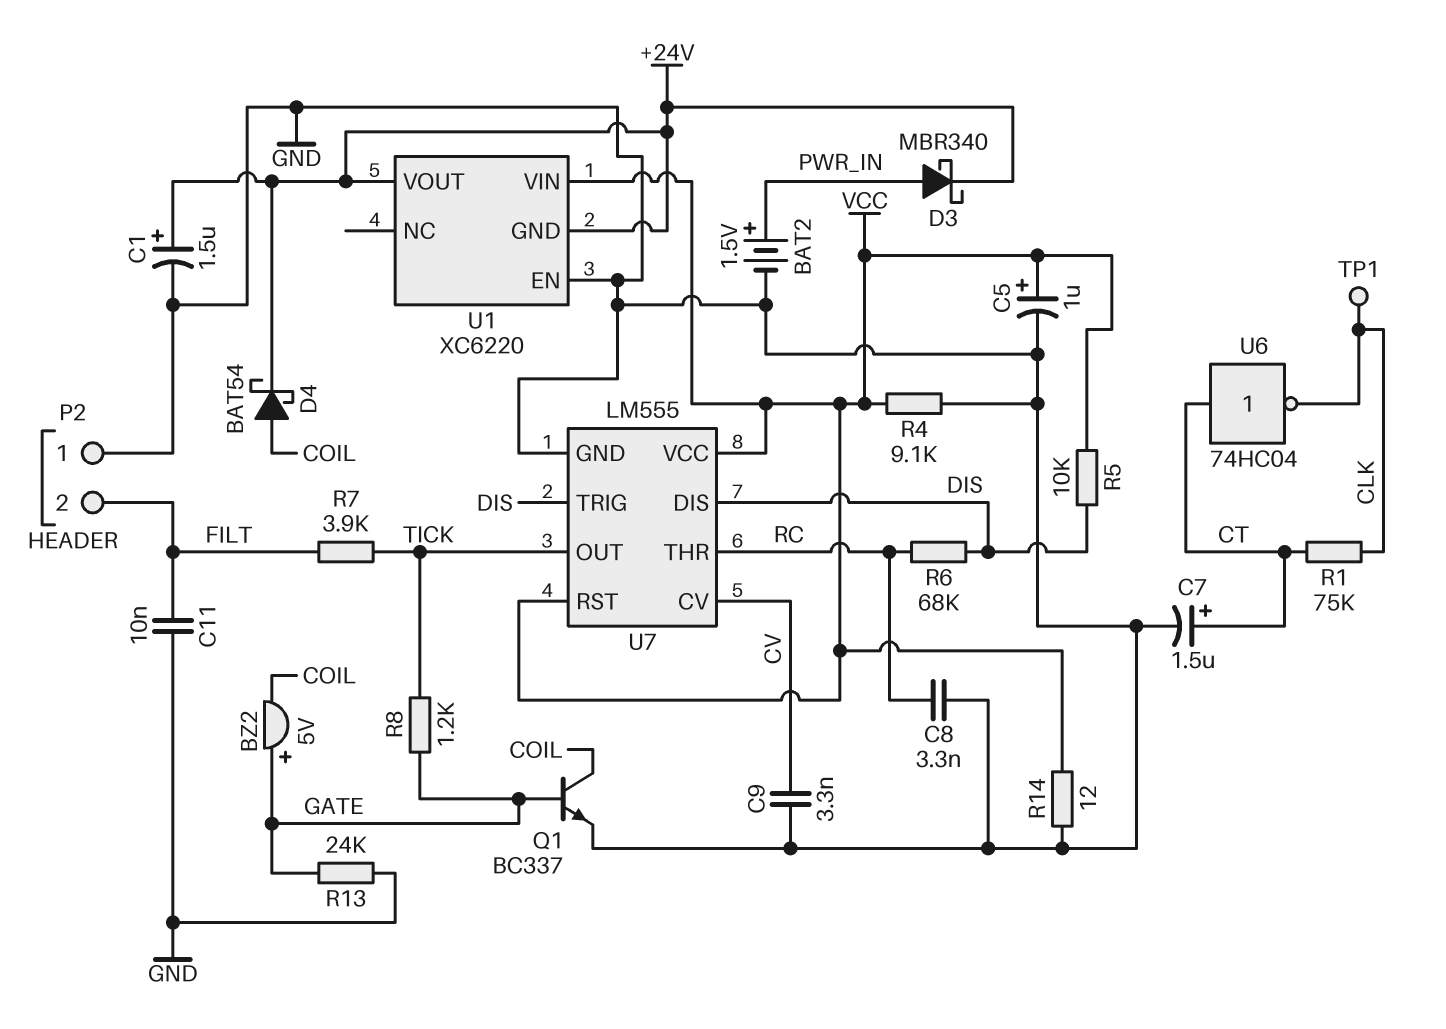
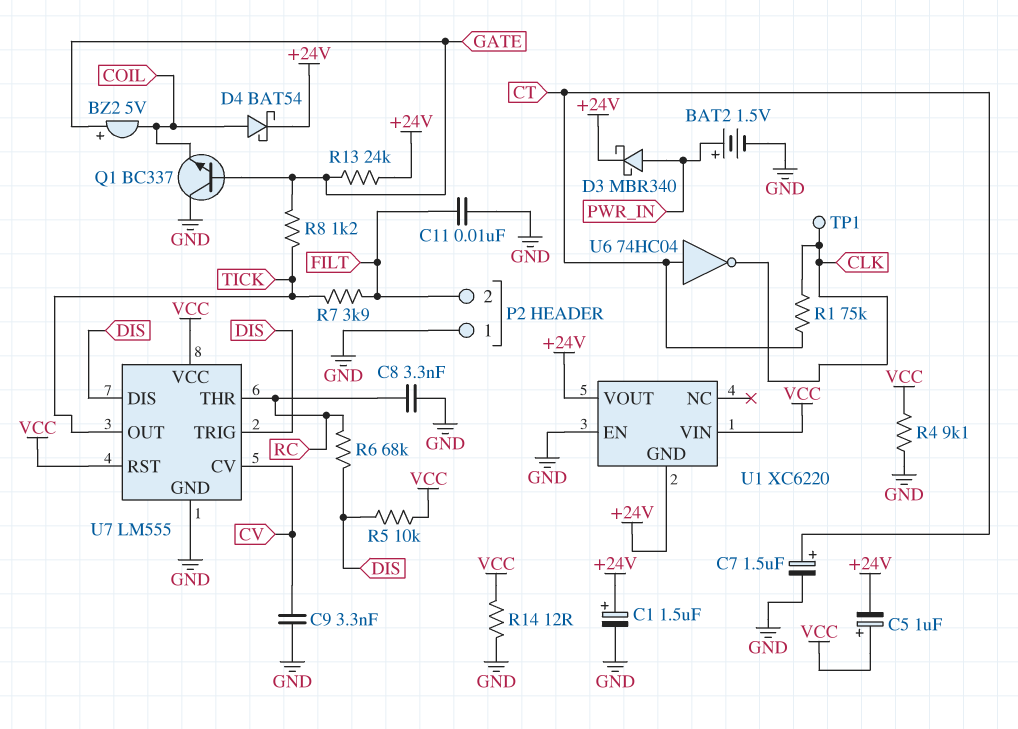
C5: 1uF (plus VCC, minus GND) -> 1uF (plus VCC, minus +24V)
Q1: NPN BC337 (B GATE, C COIL, E GND) -> NPN BC337 (B GATE, C GND, E COIL)
R13: 24k (GATE, GND) -> 24k (+24V, GATE)

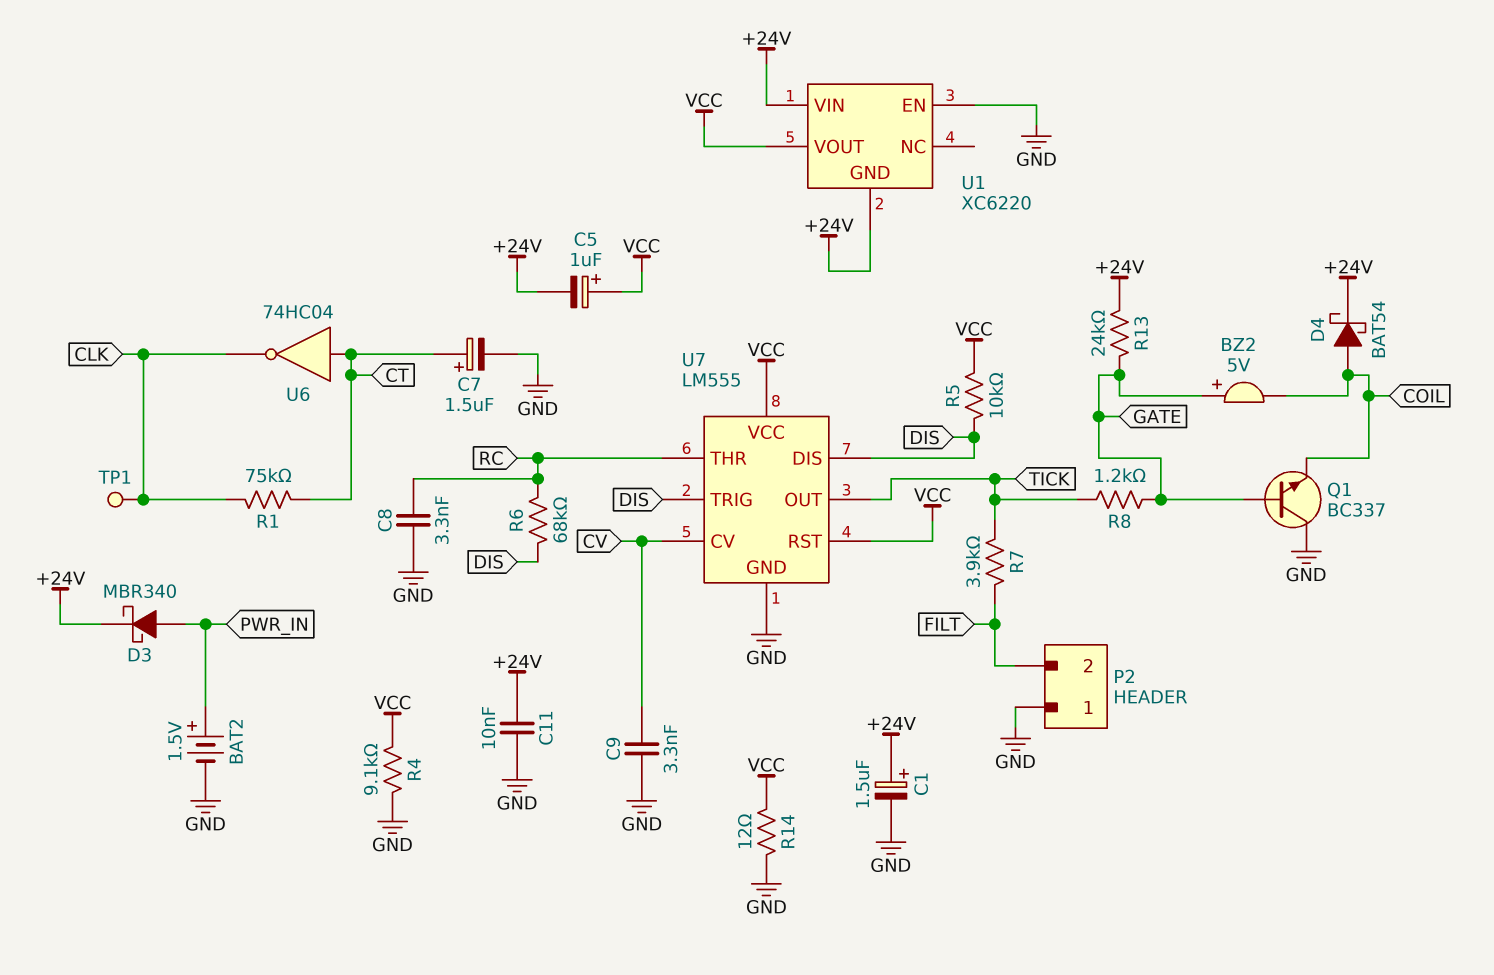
C11: 10nF (FILT, GND) -> 10nF (+24V, GND)
U1 pin VIN: VCC -> +24V
U1 pin VOUT: +24V -> VCC

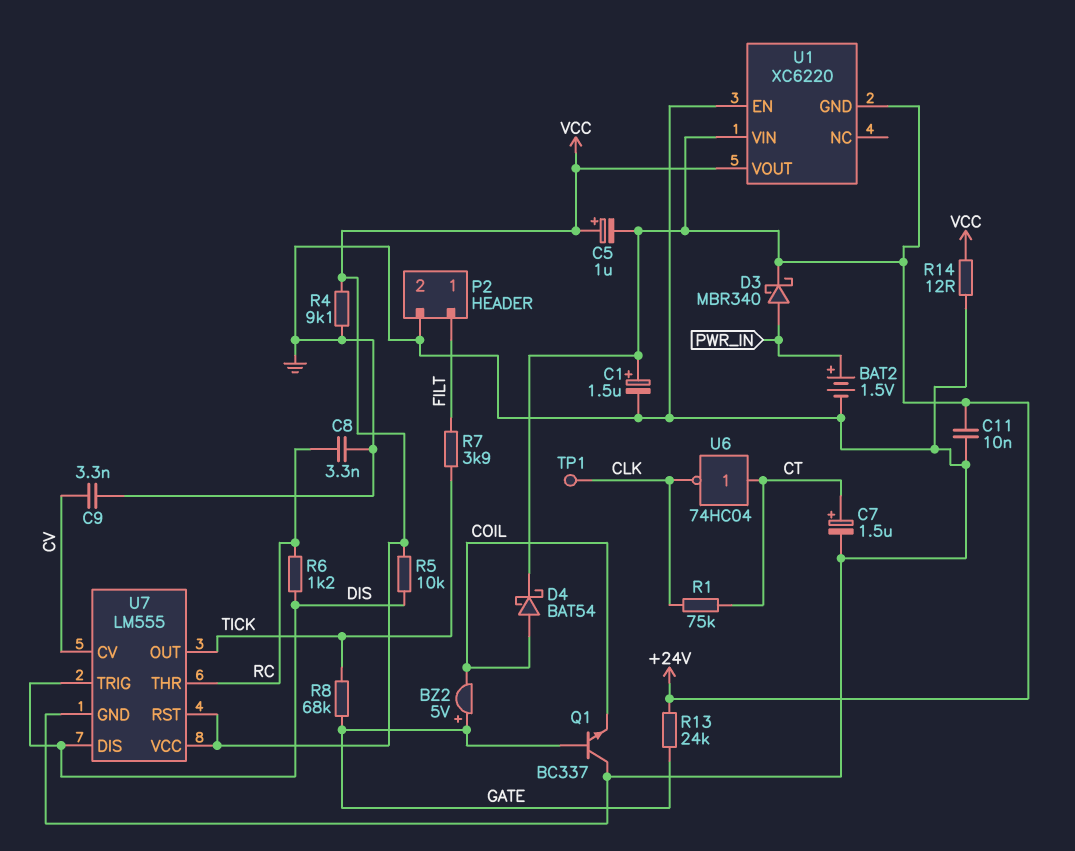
P2 pin 1: GND -> FILT
P2 pin 2: FILT -> GND
R6: 68k (DIS, RC) -> 1.2k (DIS, RC)
R8: 1.2k (GATE, TICK) -> 68k (GATE, TICK)

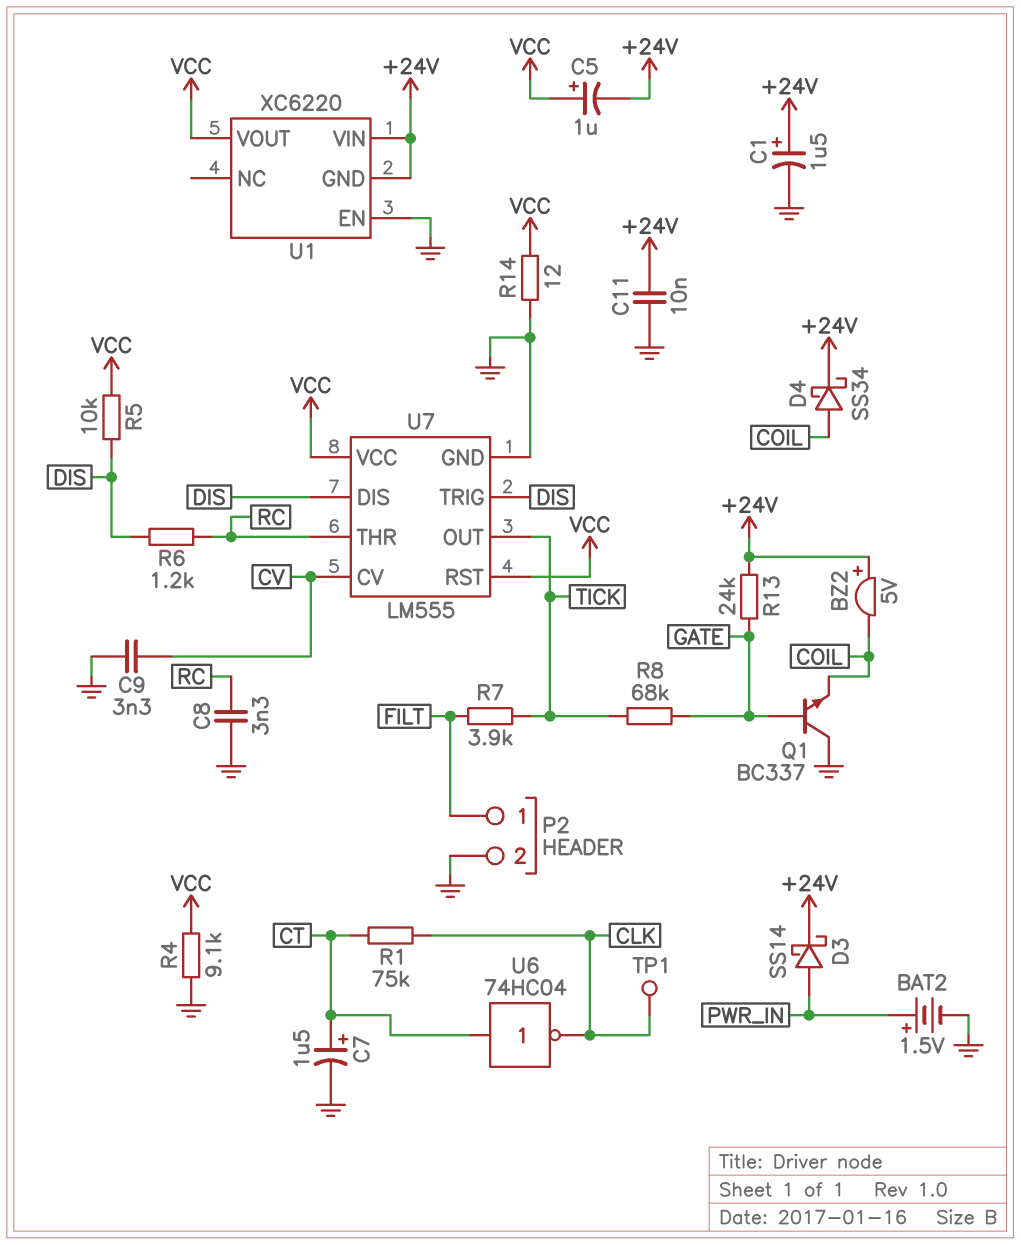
BZ2: buzzer 5V (plus GATE, minus COIL) -> buzzer 5V (plus +24V, minus COIL)
D3: schottky MBR340 (A PWR_IN, K +24V) -> schottky SS14 (A PWR_IN, K +24V)
D4: schottky BAT54 (A COIL, K +24V) -> schottky SS34 (A COIL, K +24V)

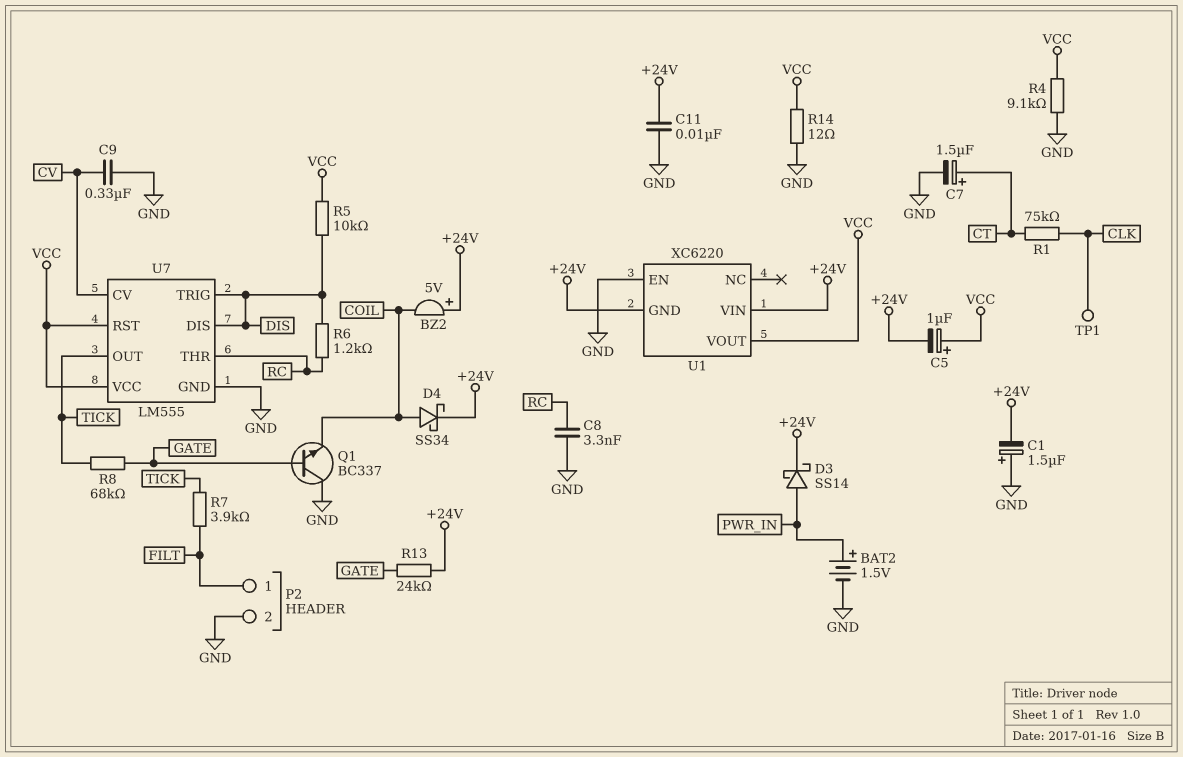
C1: 1.5uF (plus +24V, minus GND) -> 1.5uF (plus GND, minus +24V)
C9: 3.3nF (CV, GND) -> 330nF (CV, GND)
U6: NOT 74HC04 (in CT, out CLK) -> none

